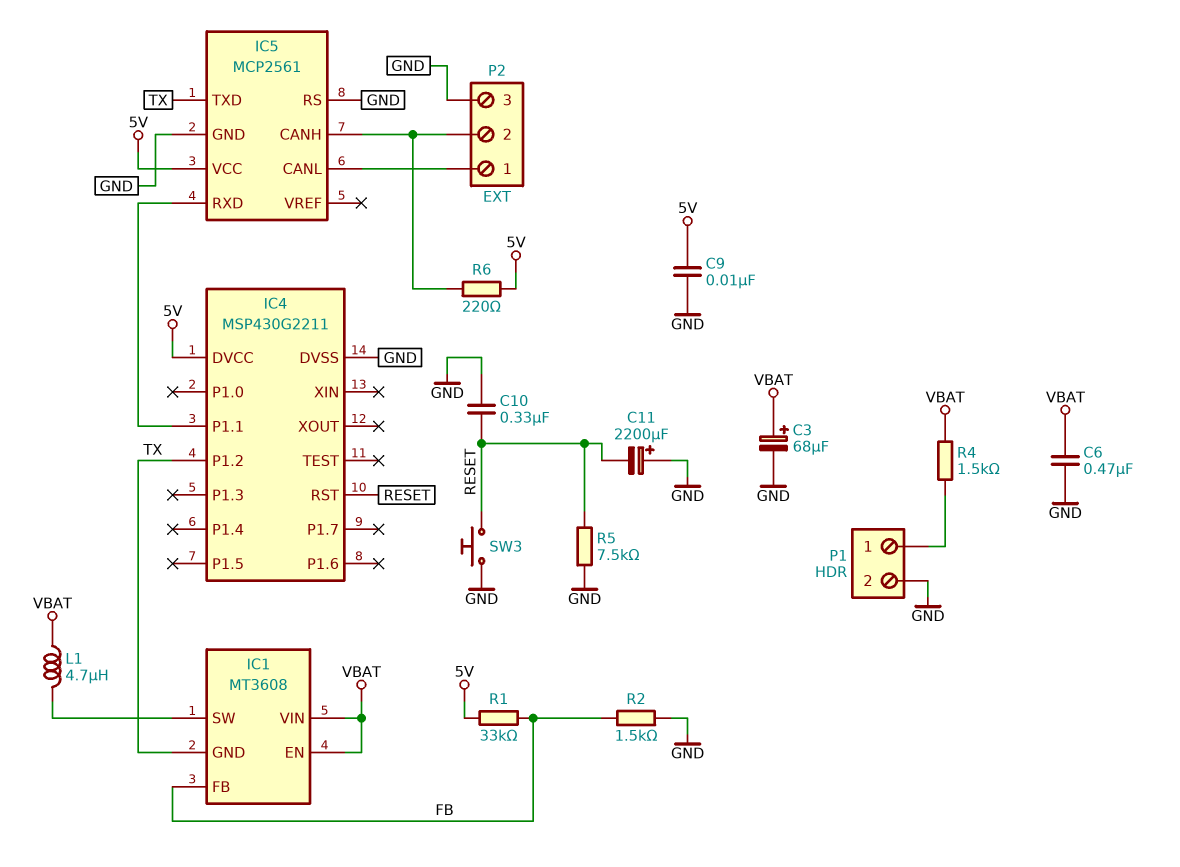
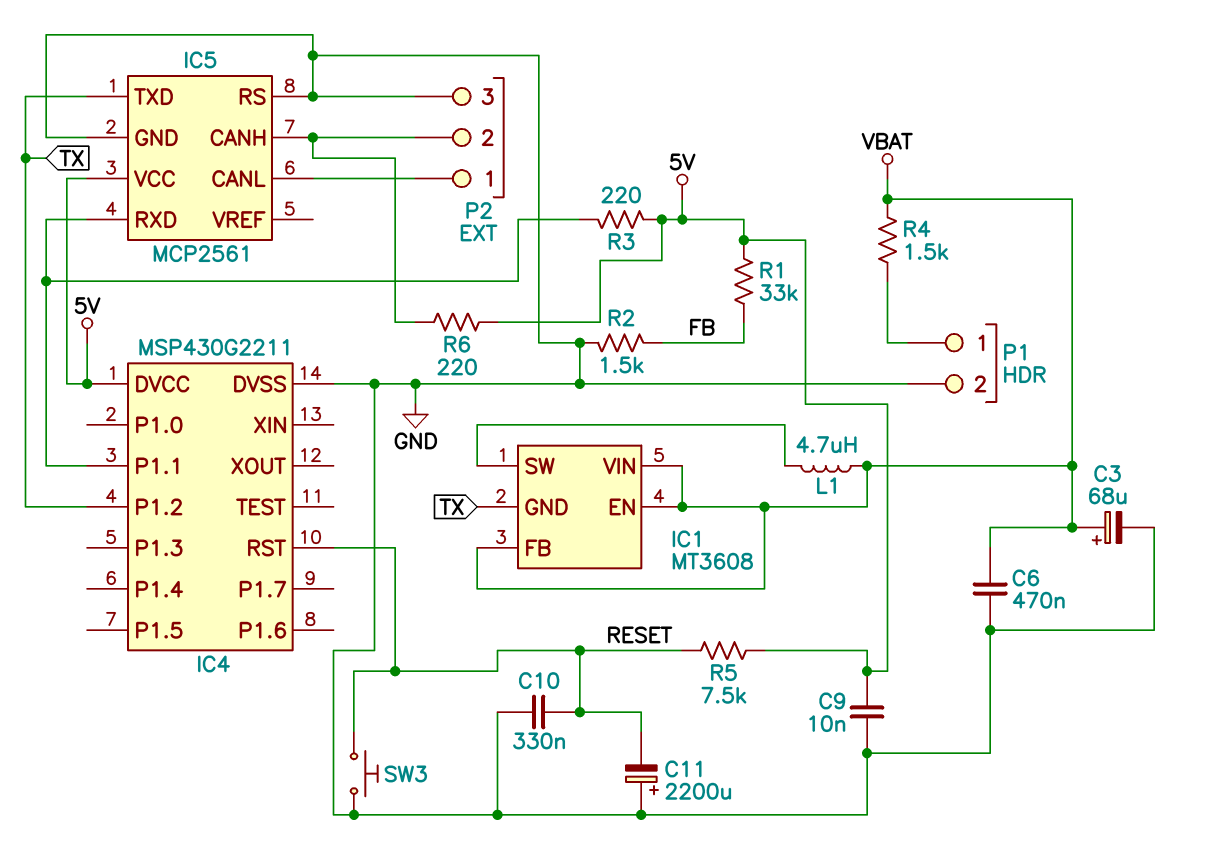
IC1 pin FB: FB -> VBAT
R3: none -> 220 (5V, IC4/P1.1)
R5: 7.5k (GND, RESET) -> 7.5k (5V, RESET)

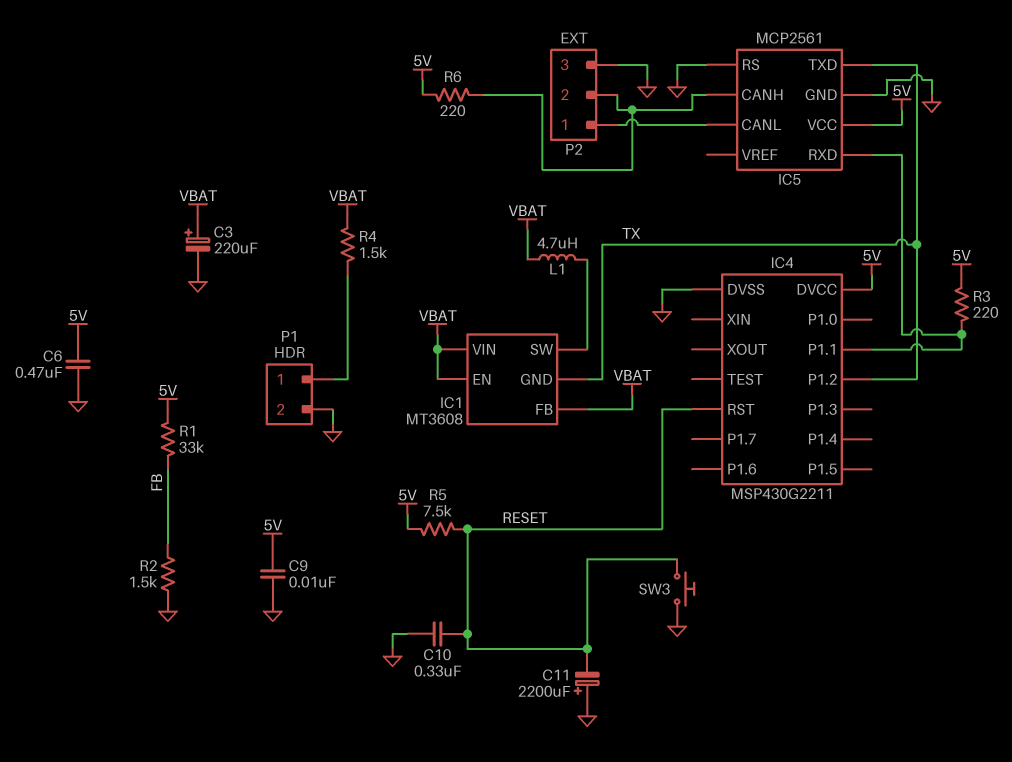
C3: 68uF (plus VBAT, minus GND) -> 220uF (plus VBAT, minus GND)
C6: 470nF (GND, VBAT) -> 470nF (5V, GND)

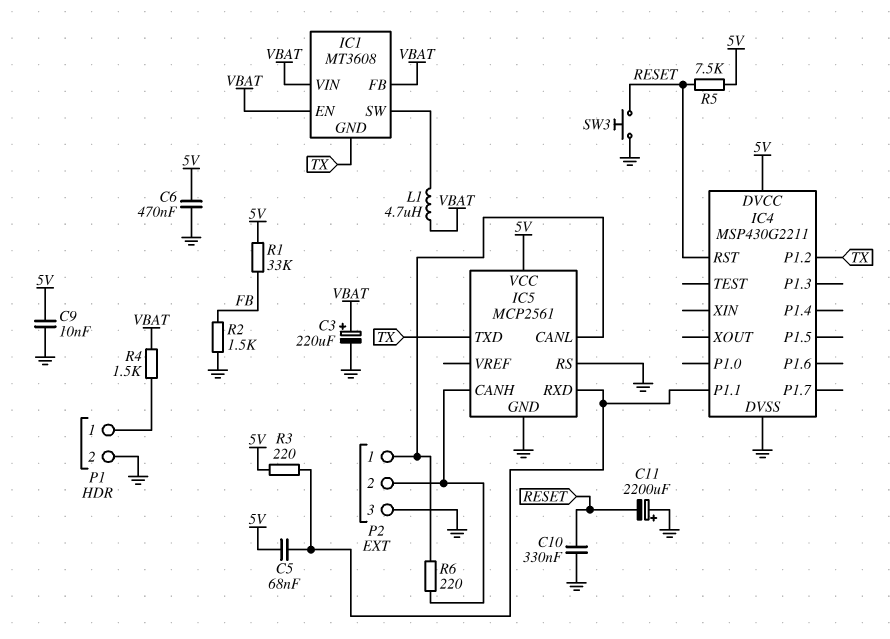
C5: none -> 68nF (5V, IC4/P1.1)
R6: 220 (5V, IC5/CANH) -> 220 (IC5/CANH, IC5/CANL)

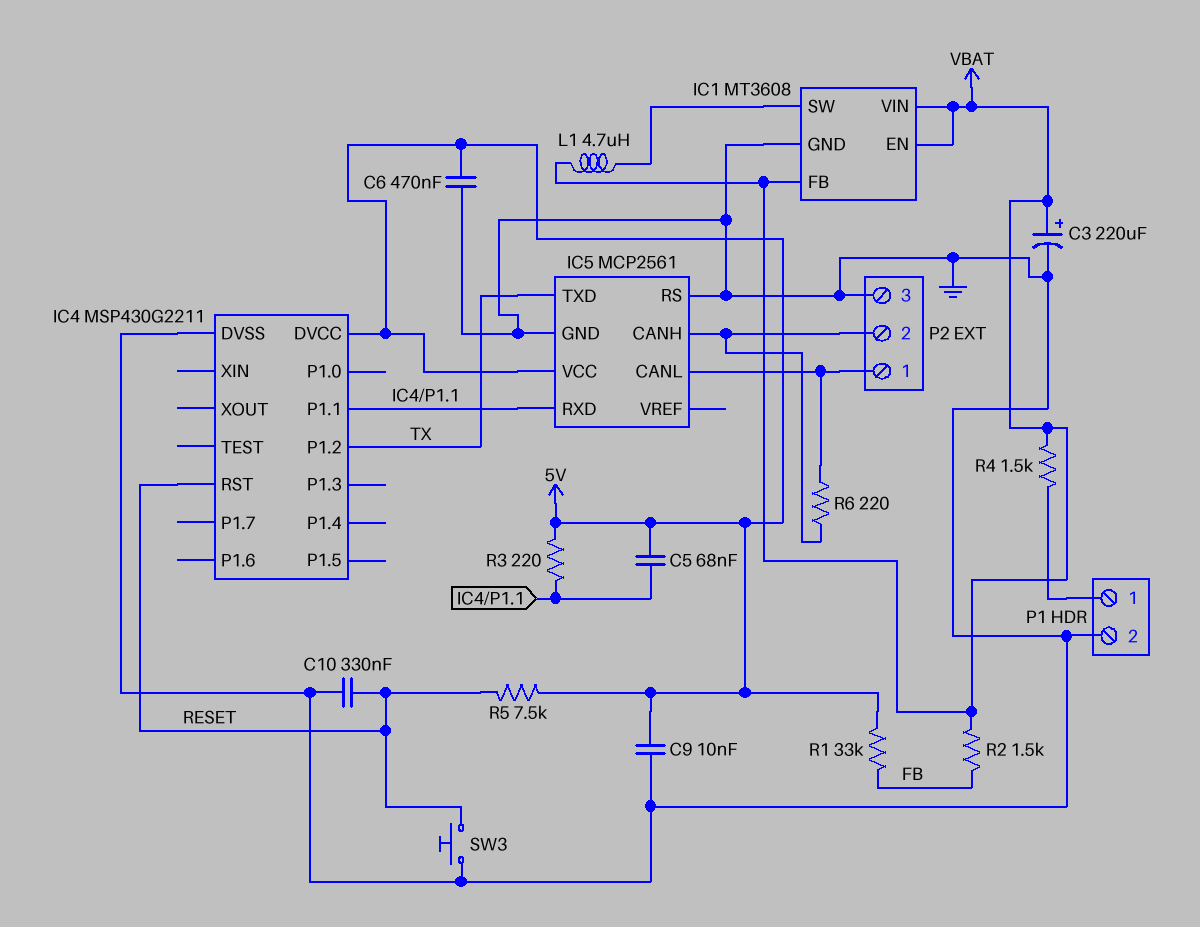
C11: 2200uF (plus GND, minus RESET) -> none
IC1 pin GND: TX -> GND
R2: 1.5k (FB, GND) -> 1.5k (FB, VBAT)

